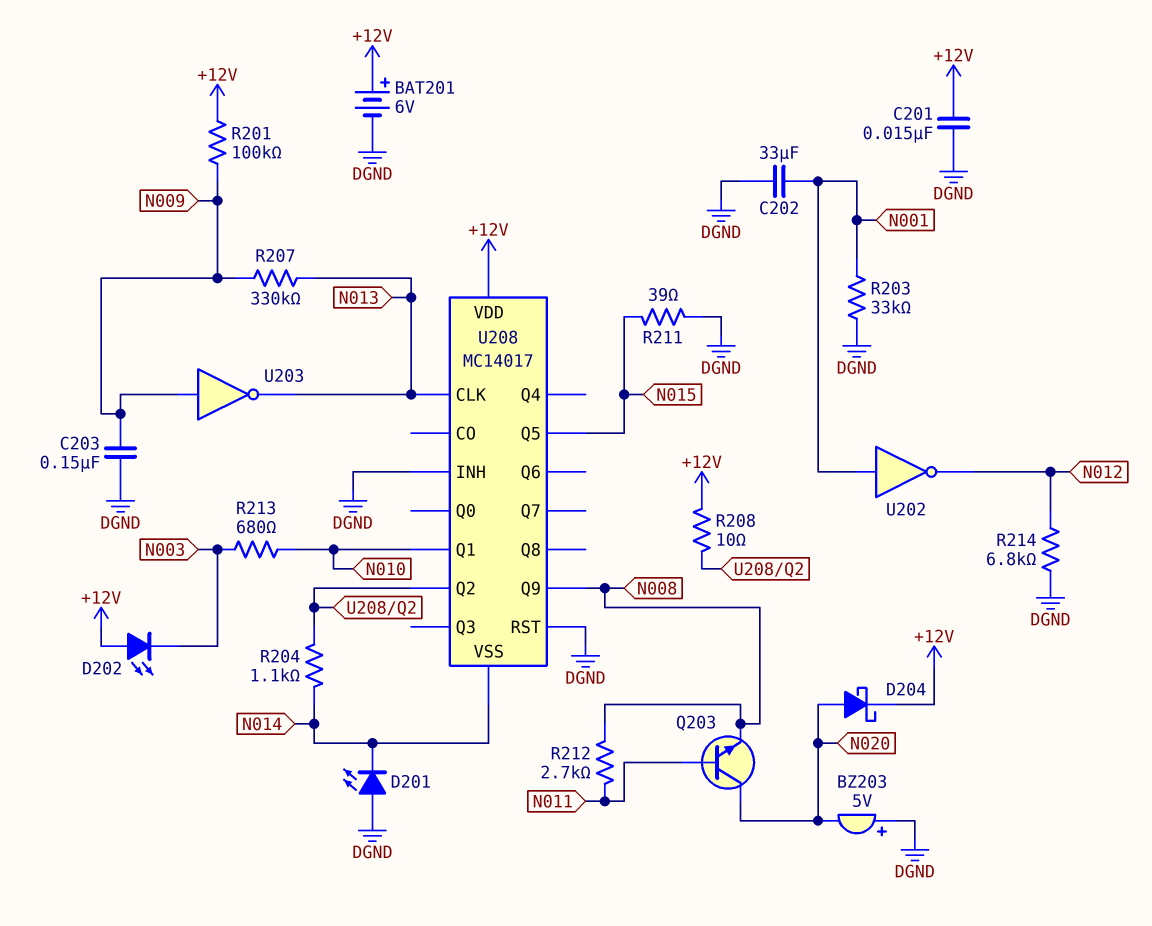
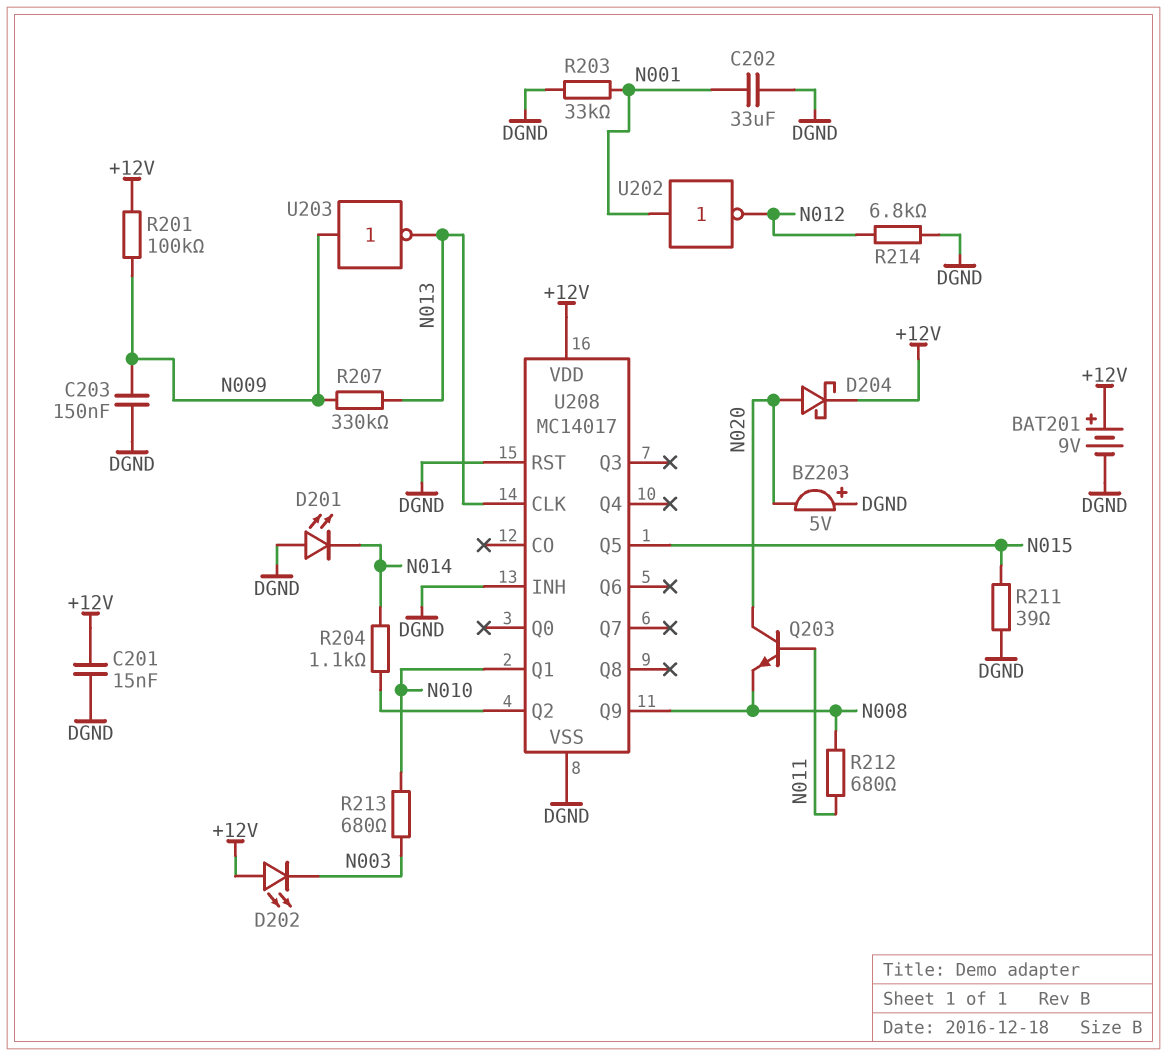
BAT201: 6V (plus +12V, minus DGND) -> 9V (plus +12V, minus DGND)
R208: 10 (+12V, U208/Q2) -> none
R212: 2.7k (N008, N011) -> 680 (N008, N011)
U208 pin VSS: N014 -> DGND

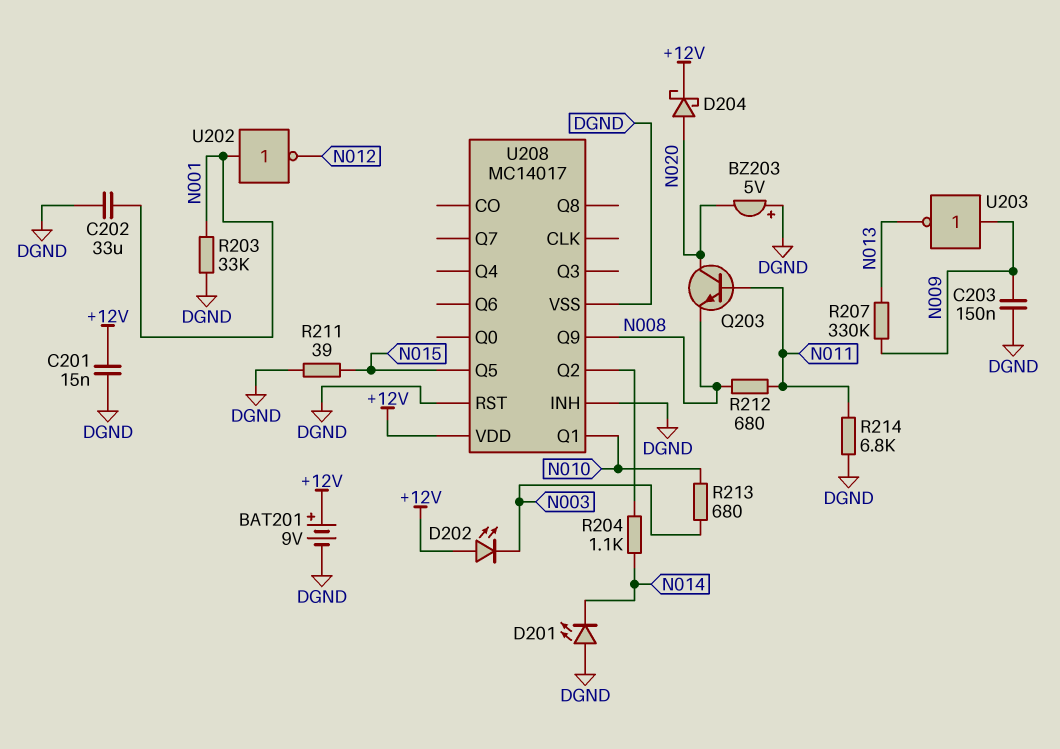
R201: 100k (+12V, N009) -> none
R214: 6.8k (DGND, N012) -> 6.8k (DGND, N011)
U208 pin CLK: N013 -> none

